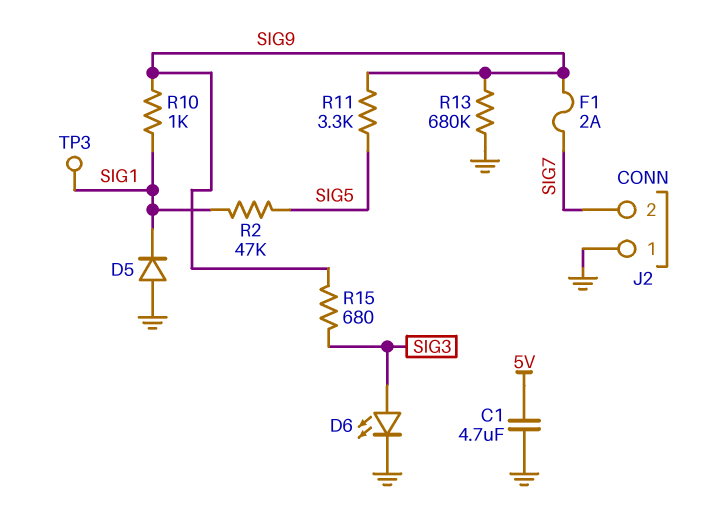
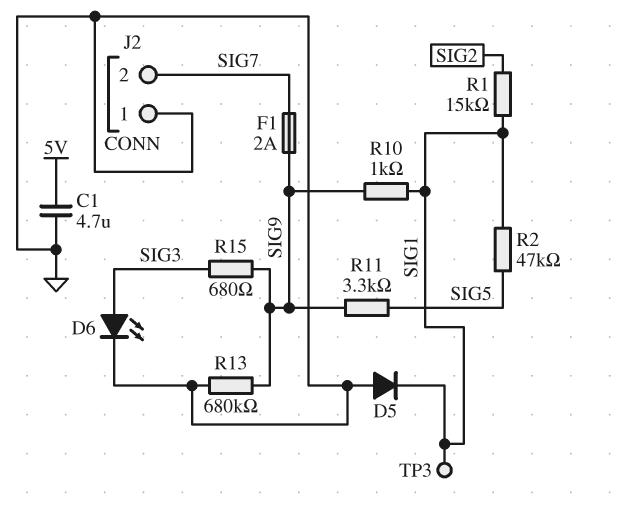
R1: none -> 15k (SIG1, SIG2)

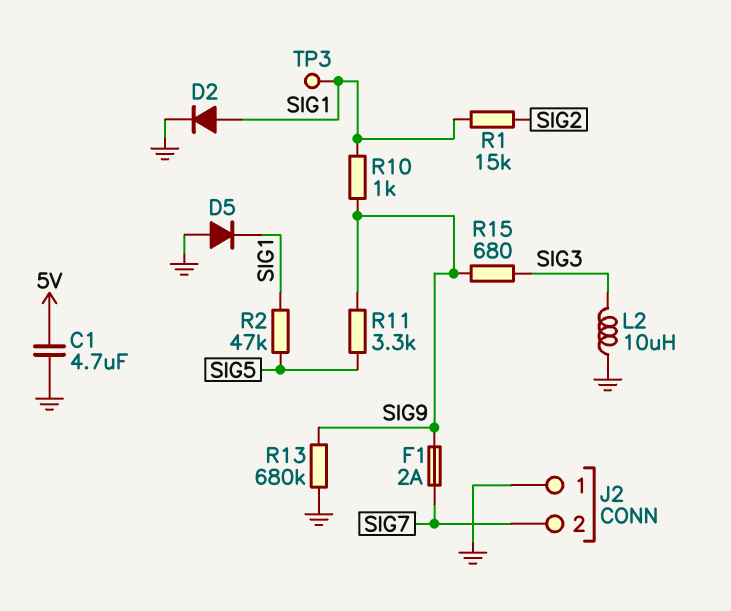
D2: none -> diode (A SIG1, K GND)
D6: LED (A SIG3, K GND) -> none
L2: none -> 10uH (GND, SIG3)

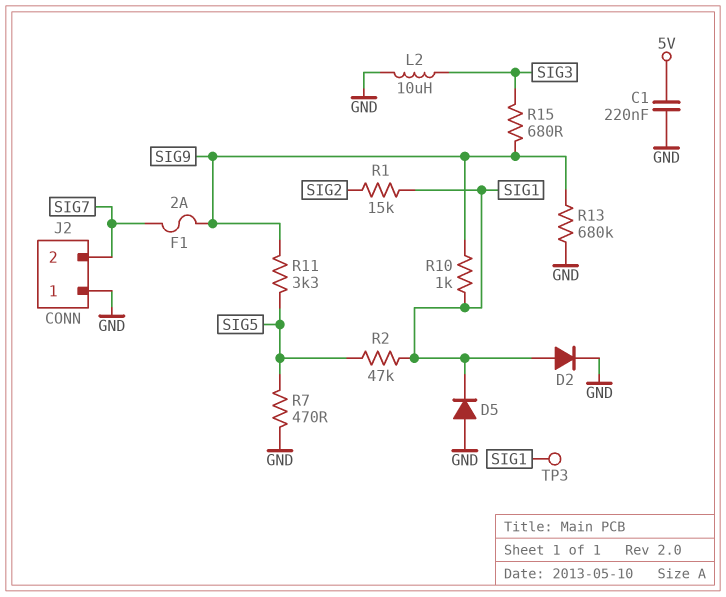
C1: 4.7uF (5V, GND) -> 220nF (5V, GND)
R7: none -> 470 (GND, SIG5)

